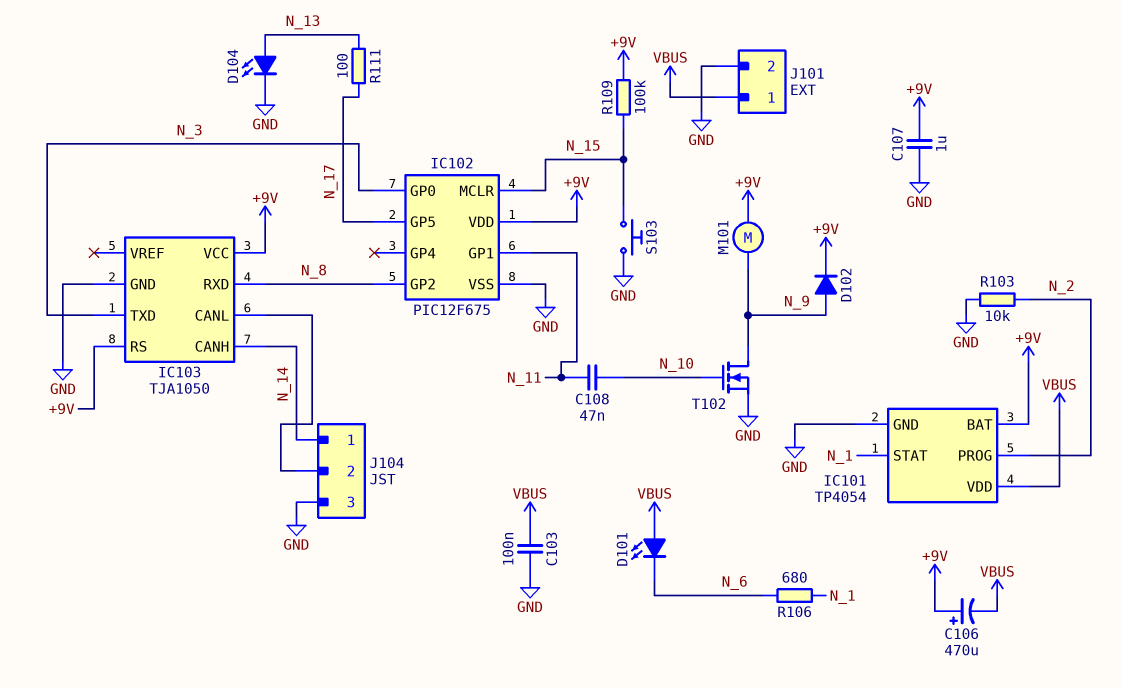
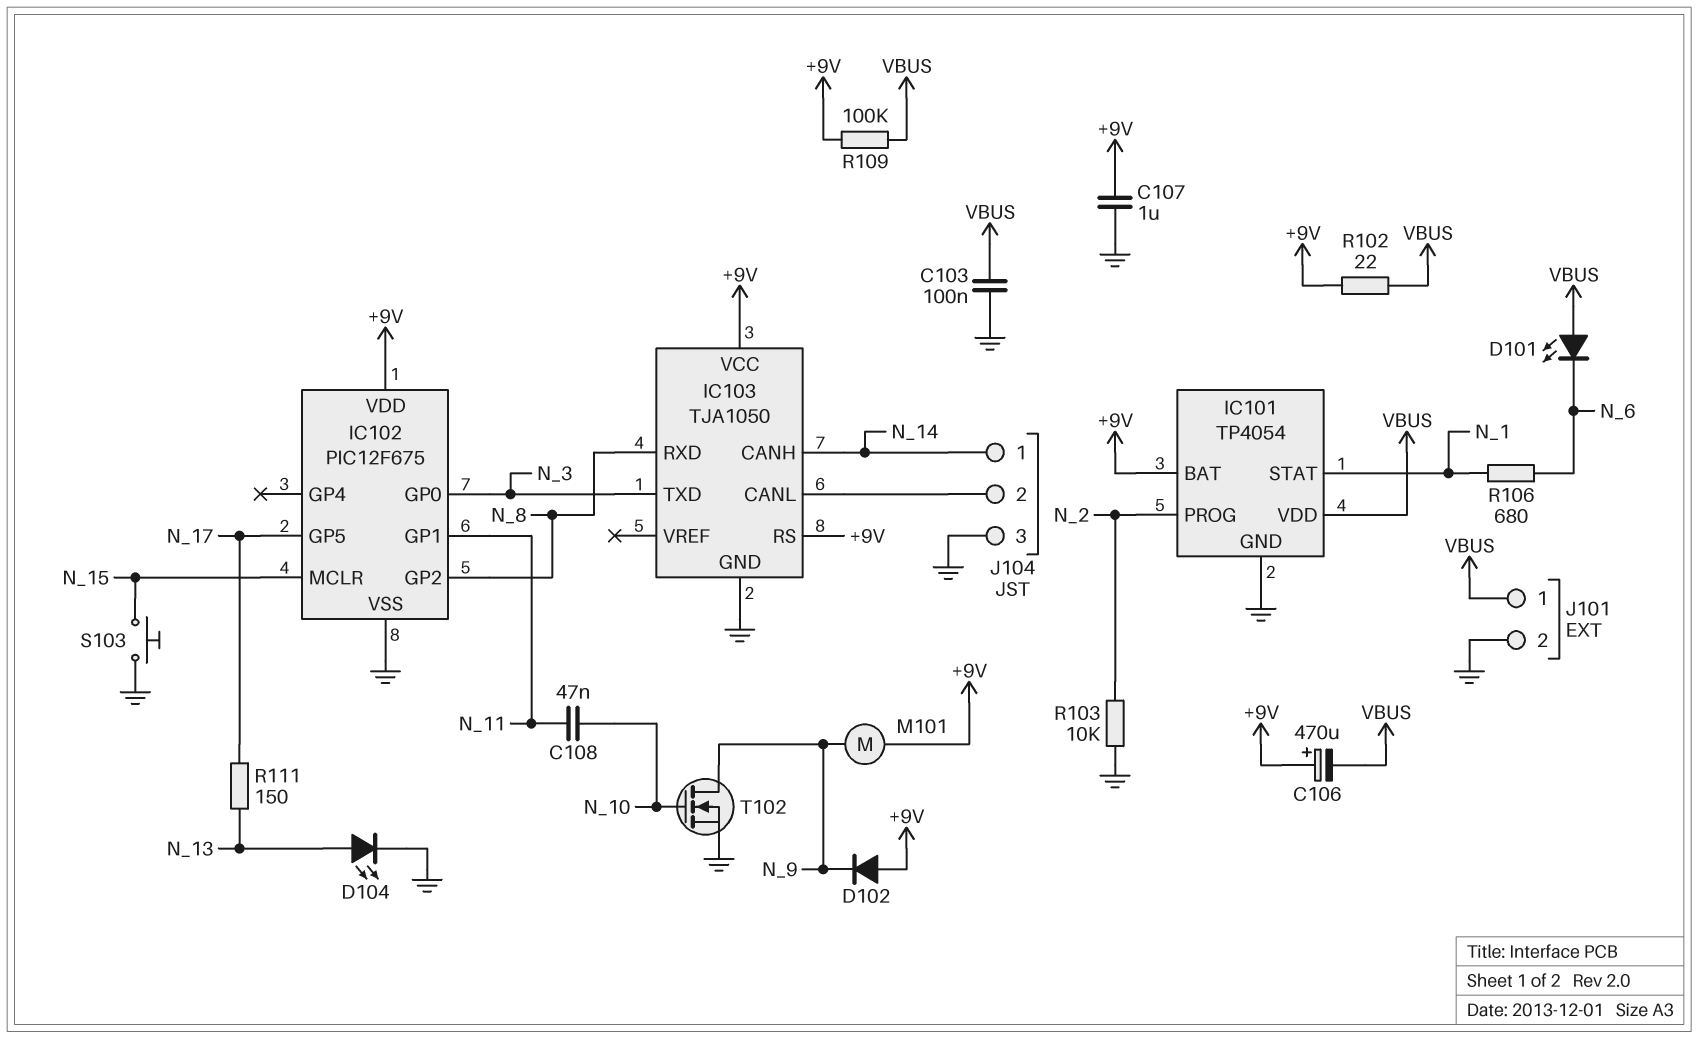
D102: diode (A N_9, K +9V) -> diode (A +9V, K N_9)
R102: none -> 22 (+9V, VBUS)
R109: 100k (+9V, N_15) -> 100k (+9V, VBUS)
R111: 100 (N_13, N_17) -> 150 (N_13, N_17)

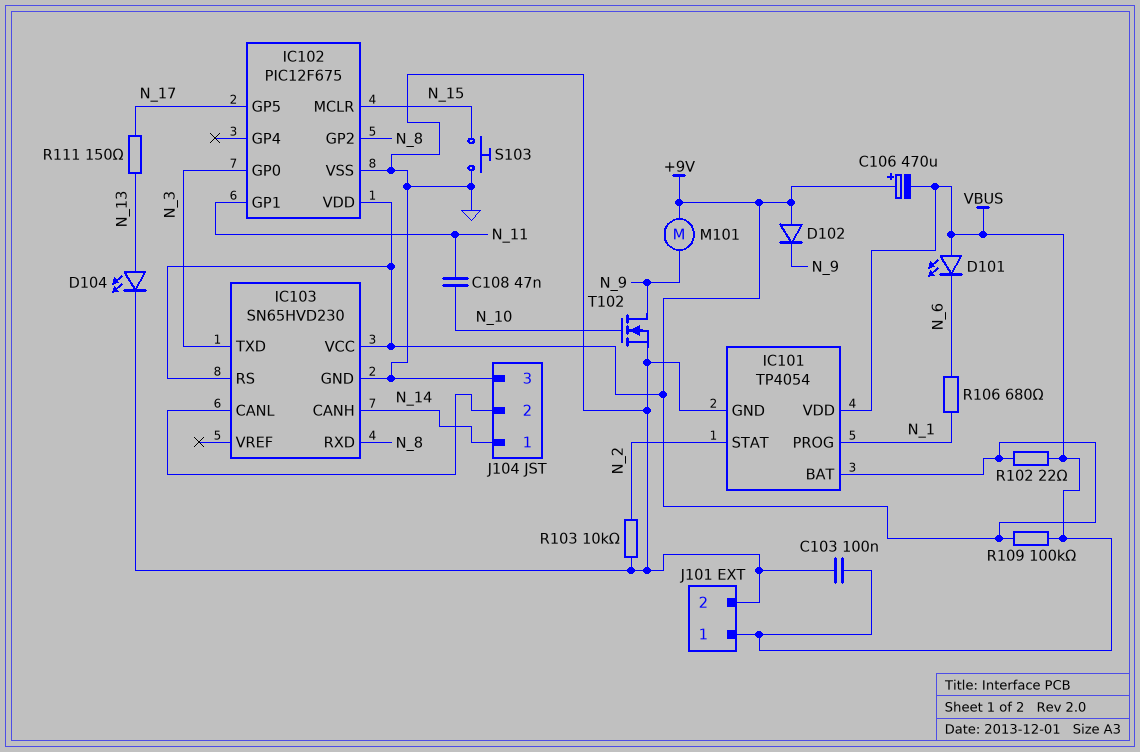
C107: 1uF (+9V, GND) -> none
IC101 pin PROG: N_2 -> N_1
IC101 pin STAT: N_1 -> N_2
IC103: TJA1050 -> SN65HVD230

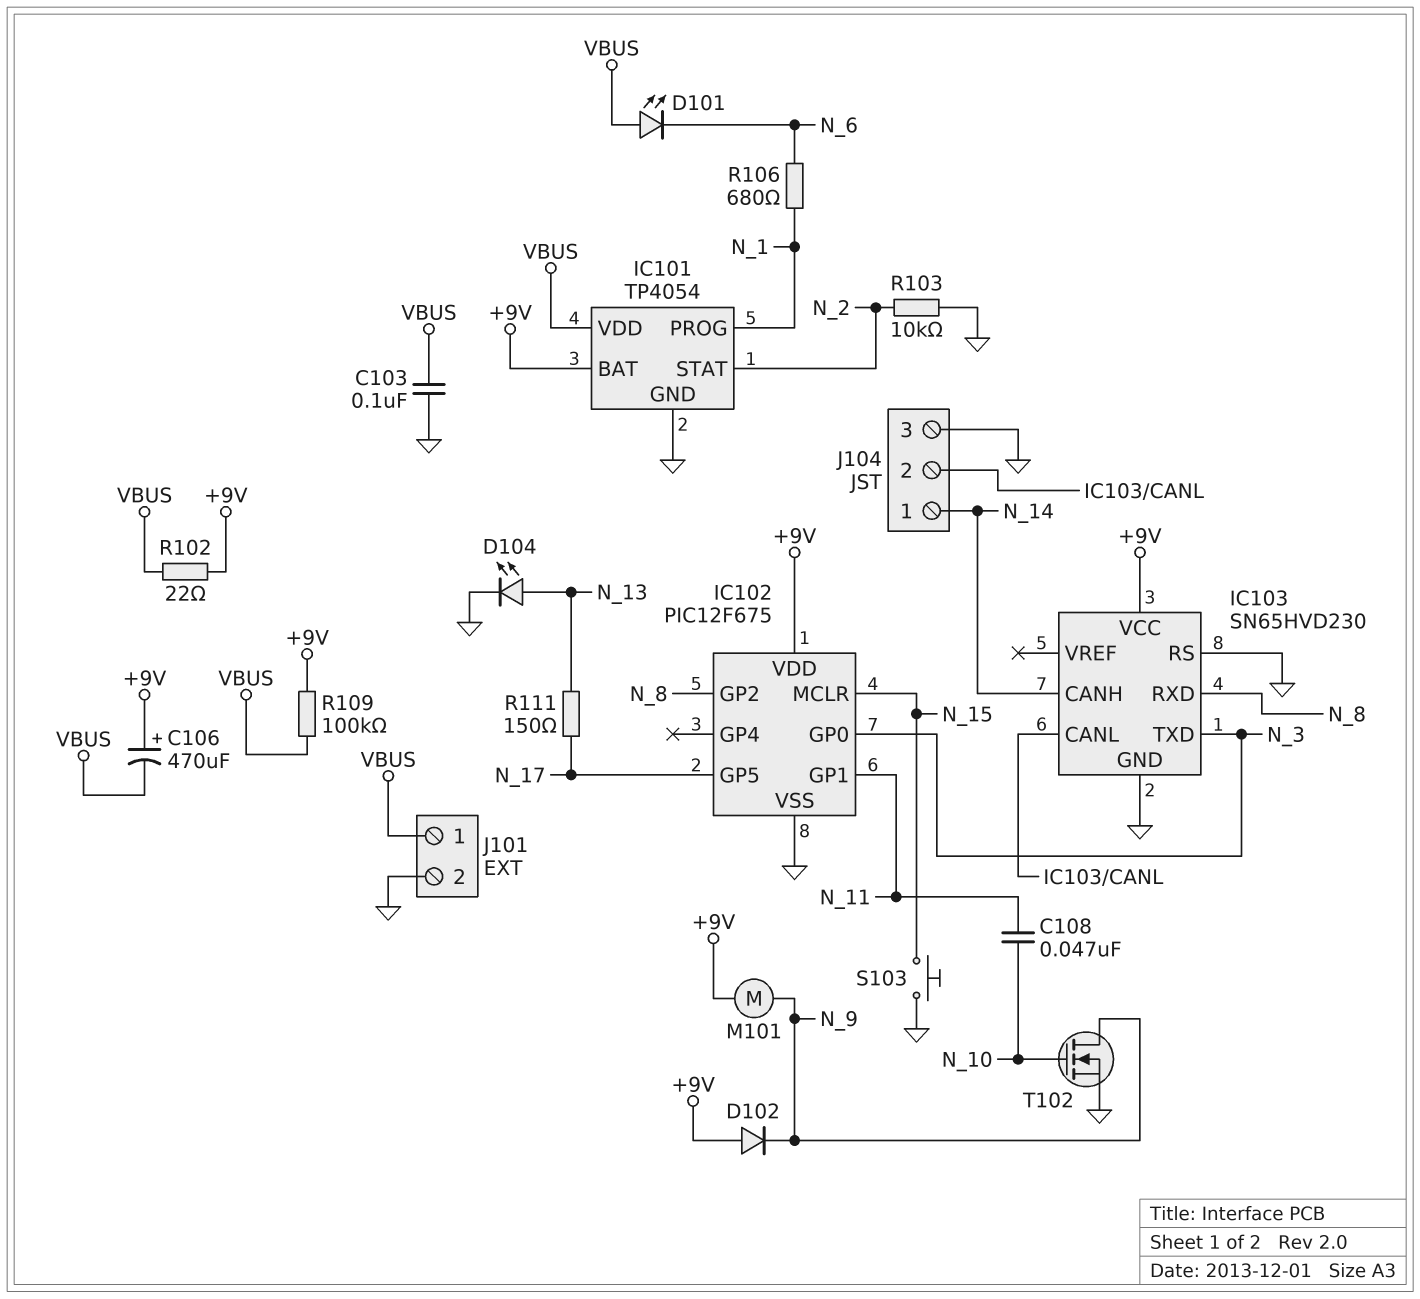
IC103 pin RS: +9V -> GND

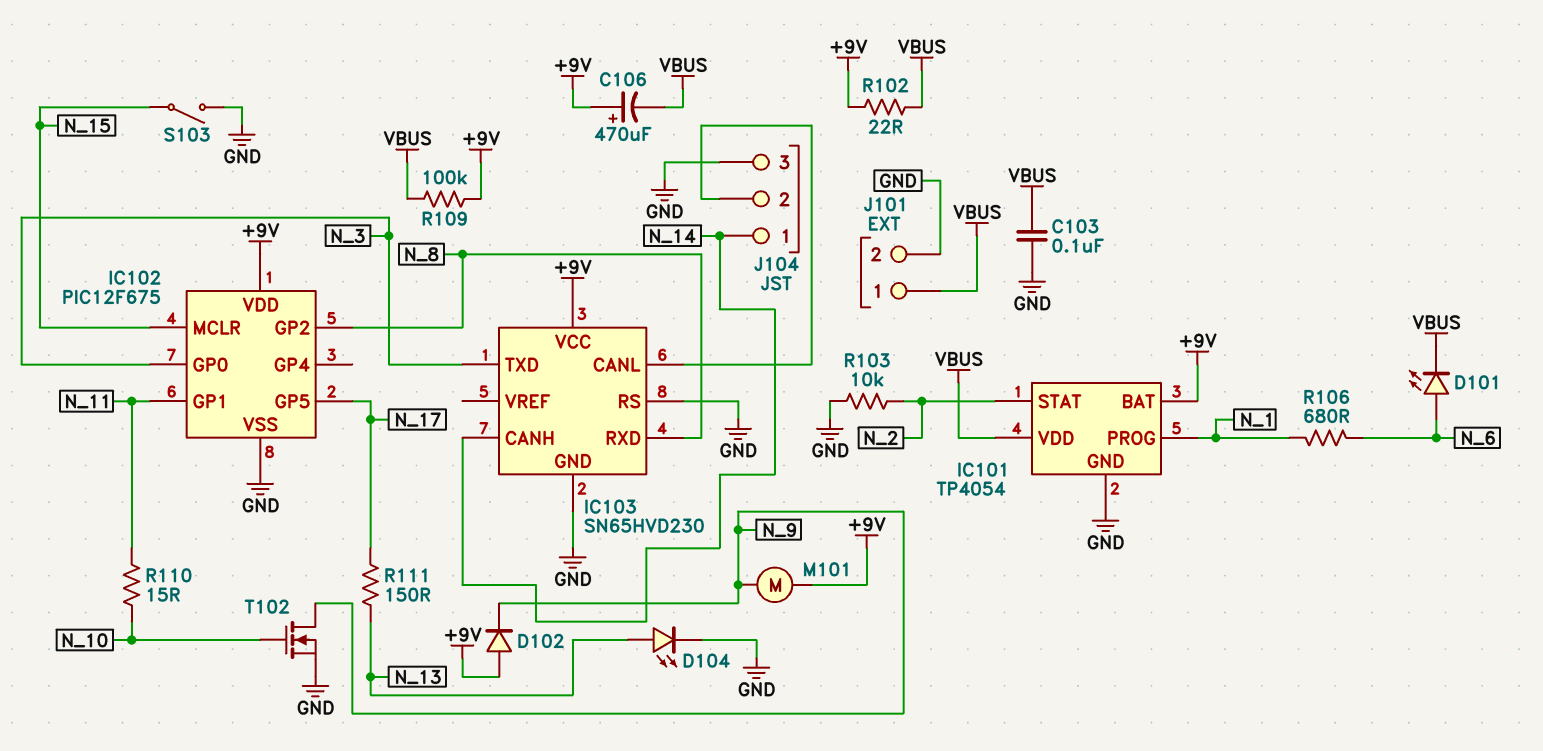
C108: 47nF (N_10, N_11) -> none
D101: LED (A VBUS, K N_6) -> LED (A N_6, K VBUS)
R110: none -> 15 (N_10, N_11)
S103: button (GND, N_15) -> switch (GND, N_15)

